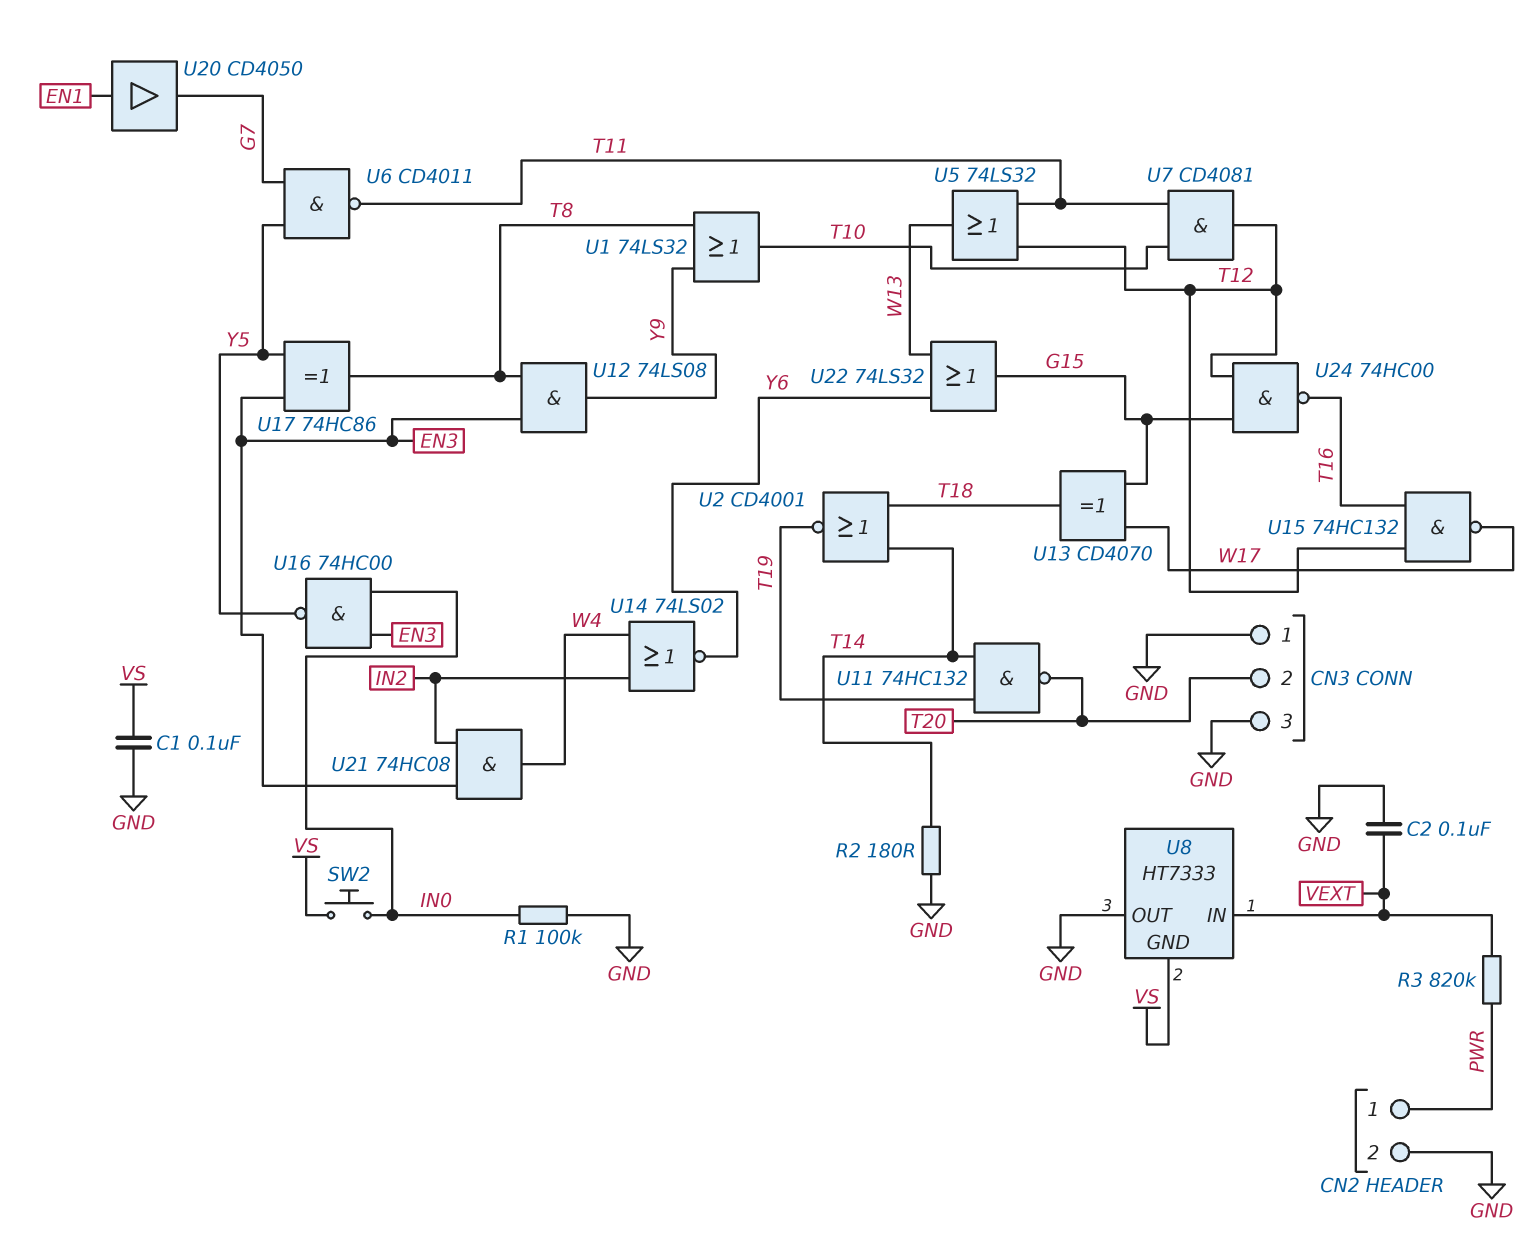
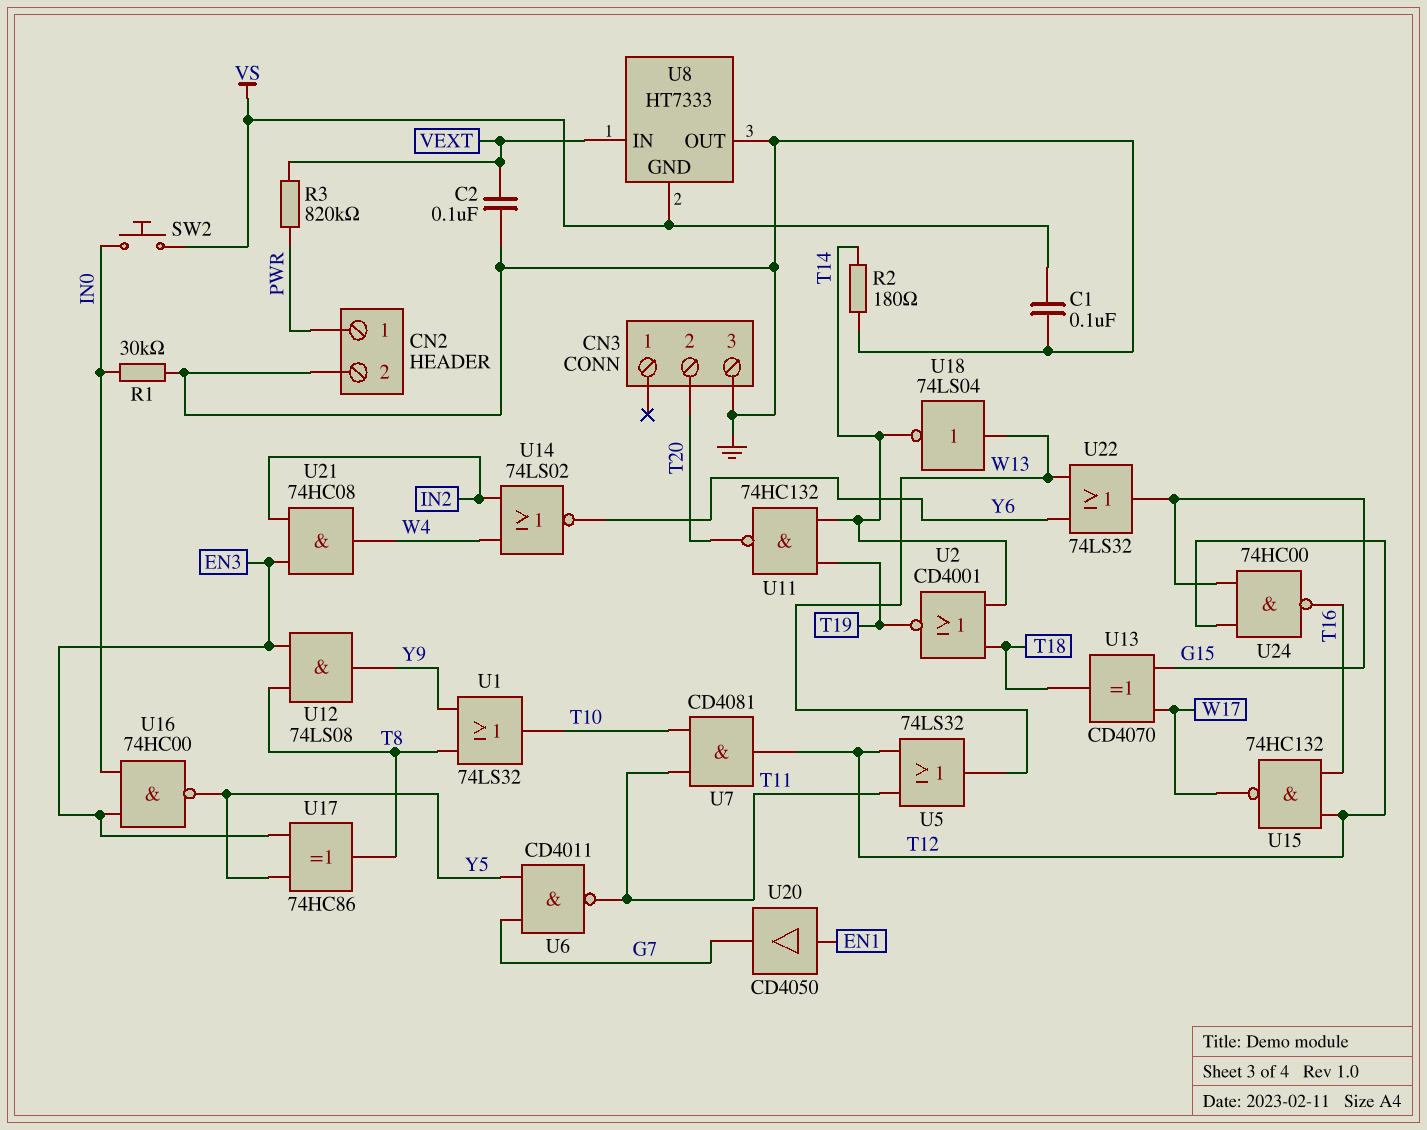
CN3 pin 1: GND -> none
R1: 100k (GND, IN0) -> 30k (GND, IN0)
U18: none -> NOT 74LS04 (in W13, out T14)

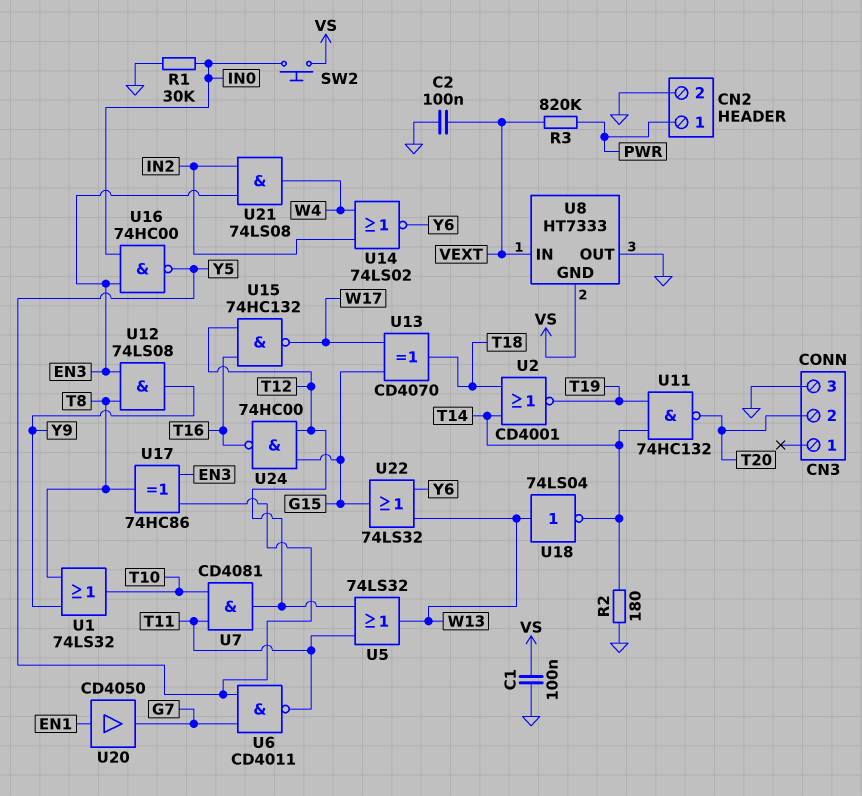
U21: AND 74HC08 (in EN3, in IN2, out W4) -> AND 74LS08 (in EN3, in IN2, out W4)

